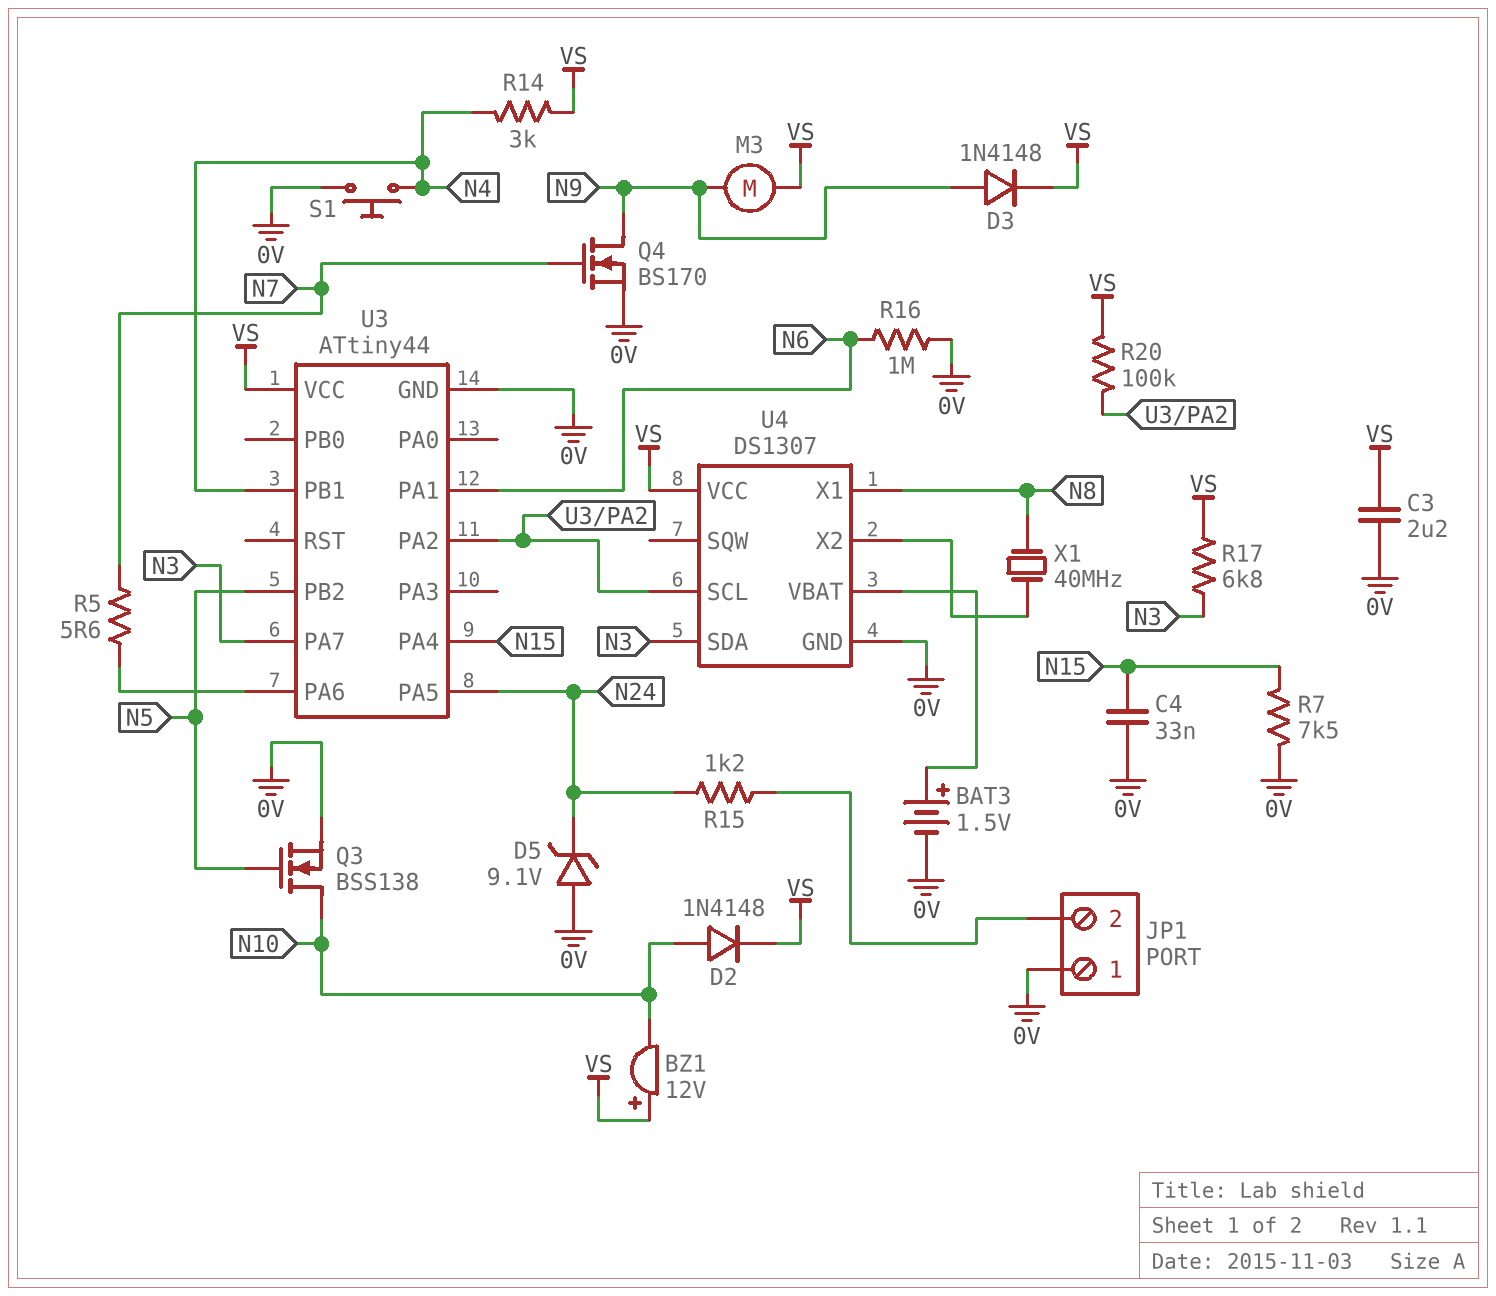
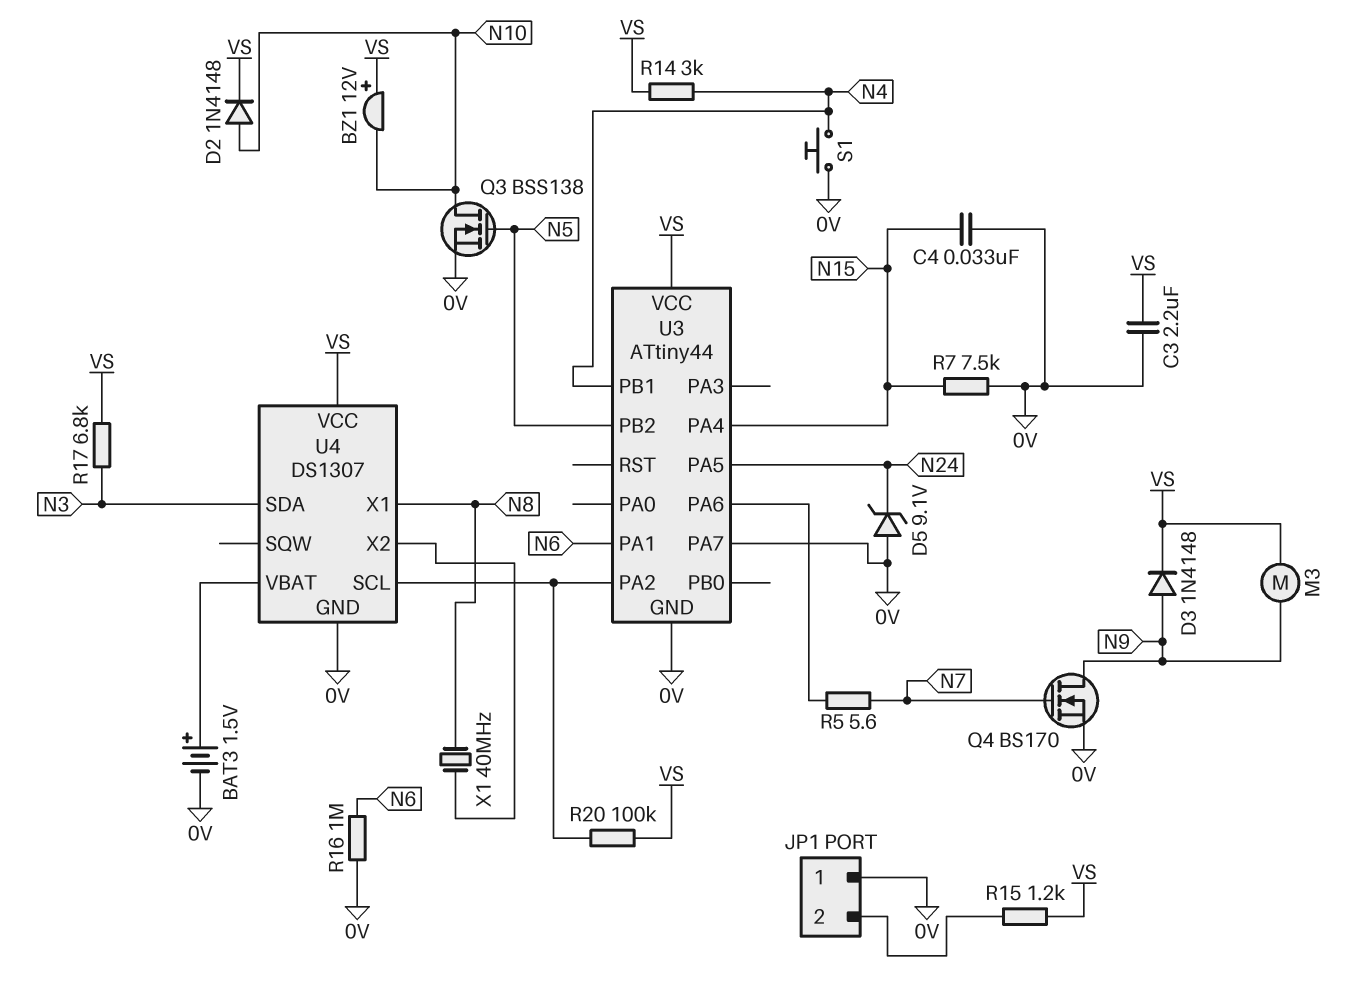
R15: 1.2k (JP1/2, N24) -> 1.2k (JP1/2, VS)
U3 pin PA7: N3 -> 0V

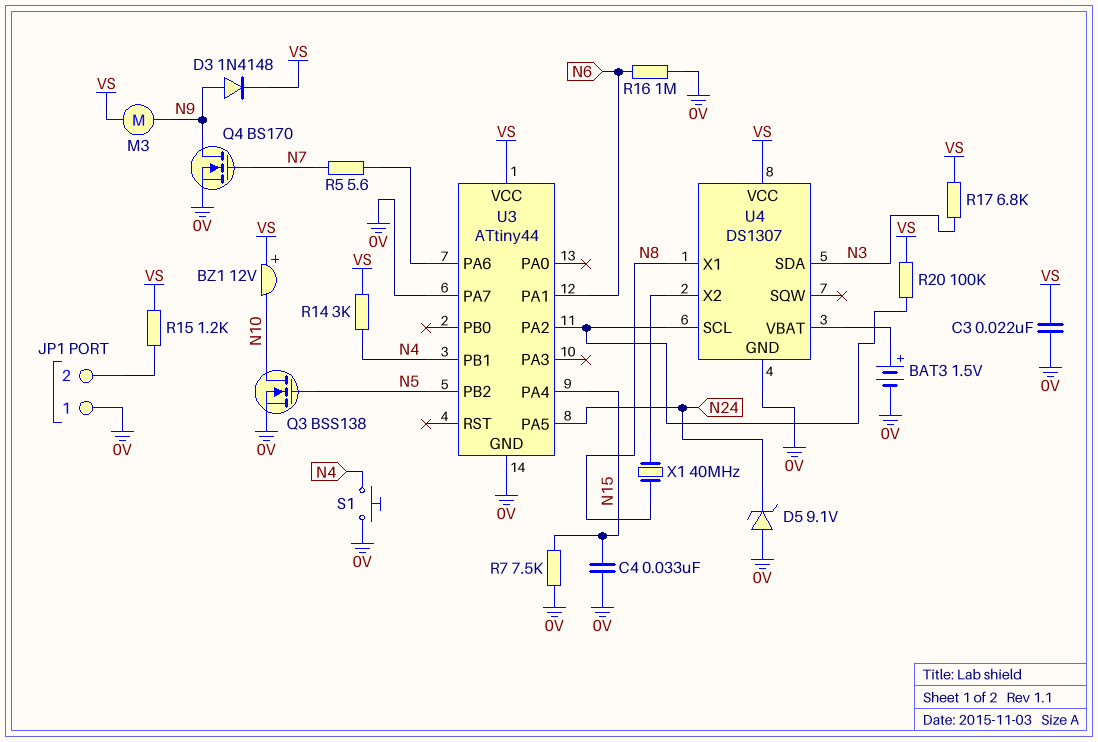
C3: 2.2uF (0V, VS) -> 22nF (0V, VS)
D2: diode 1N4148 (A N10, K VS) -> none

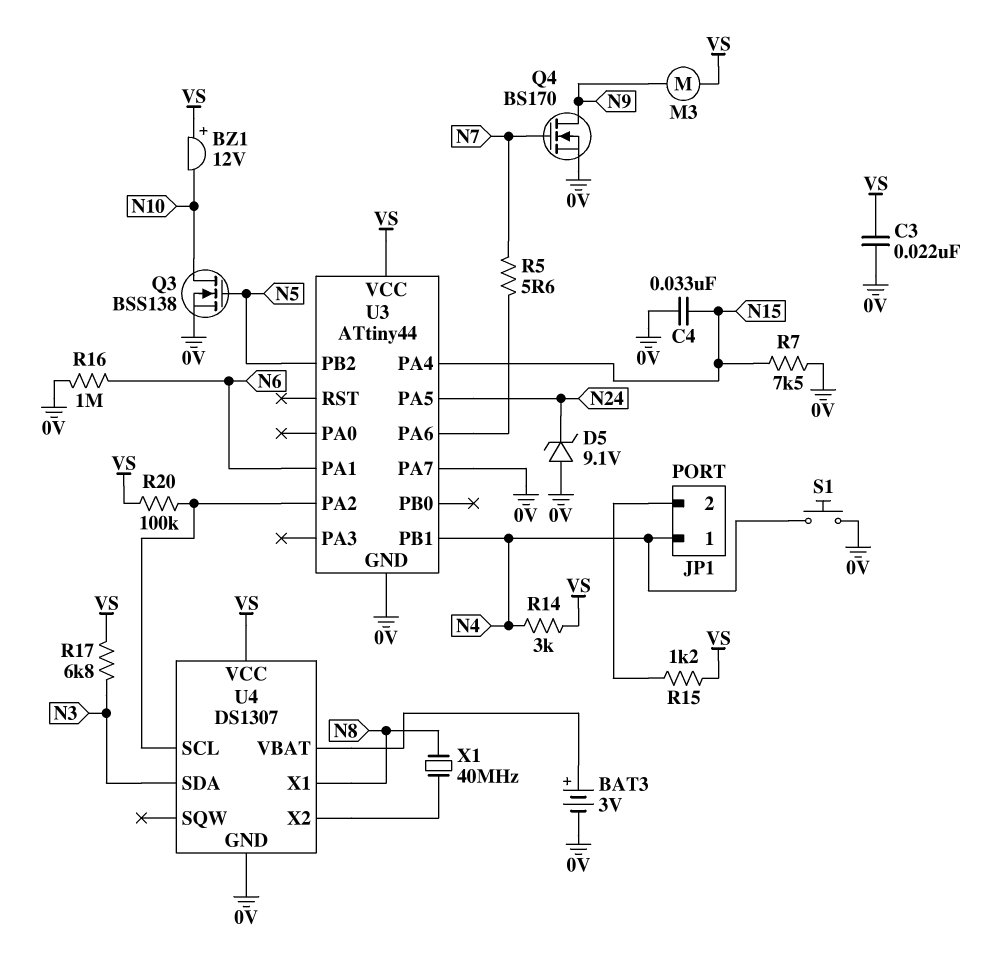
BAT3: 1.5V (plus U4/VBAT, minus 0V) -> 3V (plus U4/VBAT, minus 0V)
D3: diode 1N4148 (A N9, K VS) -> none
JP1 pin 1: 0V -> N4

